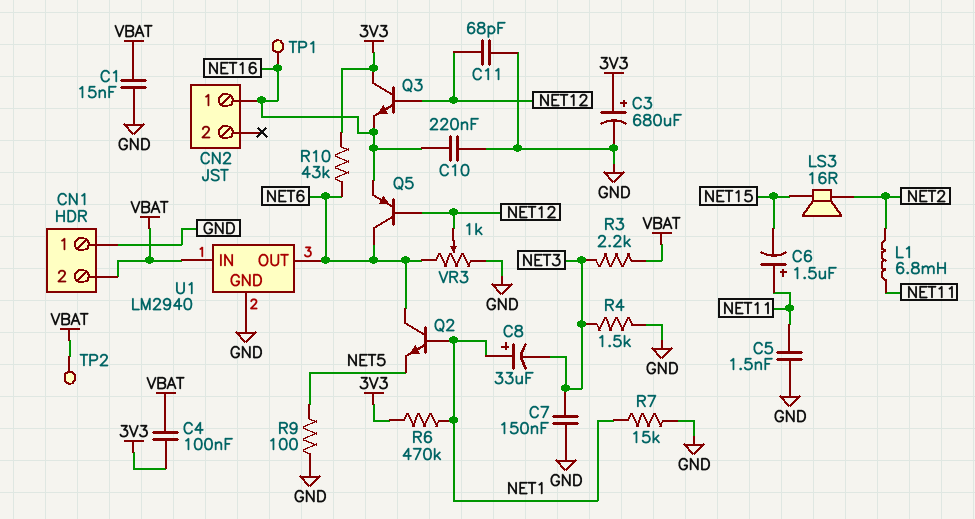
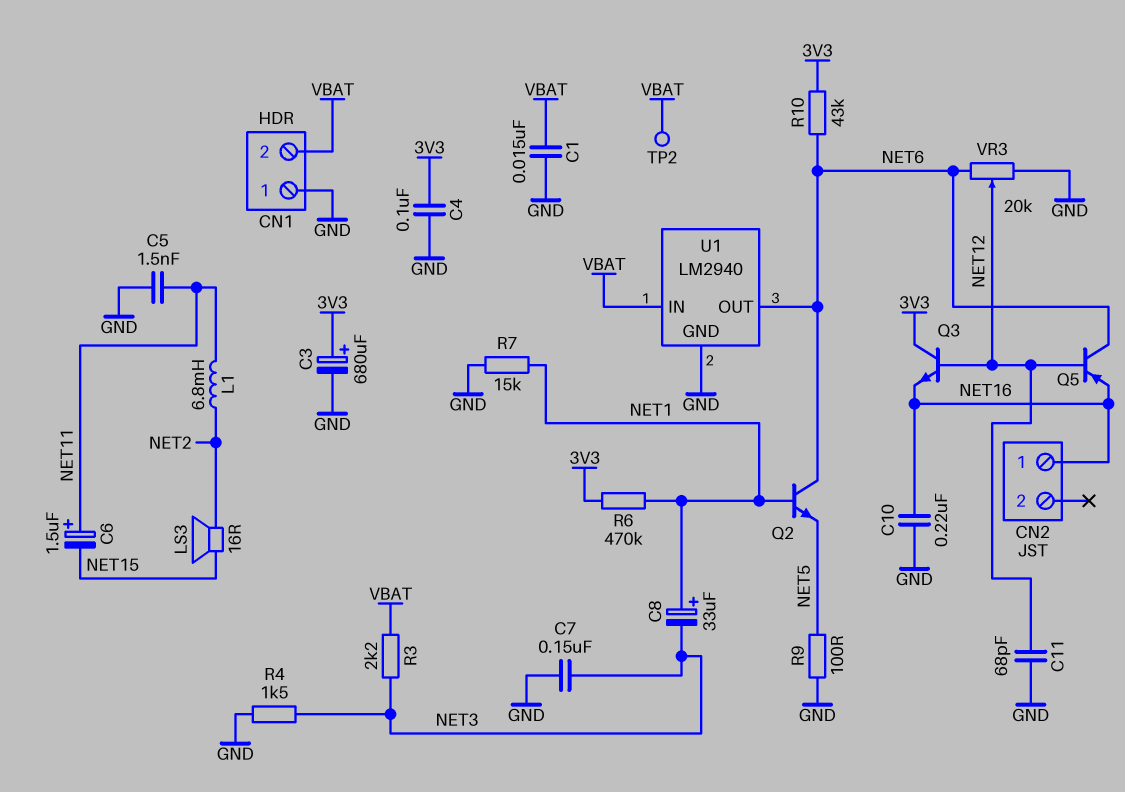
C4: 100nF (3V3, VBAT) -> 100nF (3V3, GND)
TP1: test point (NET16) -> none
VR3: 1k (GND, NET6, wiper NET12) -> 20k (GND, NET6, wiper NET12)

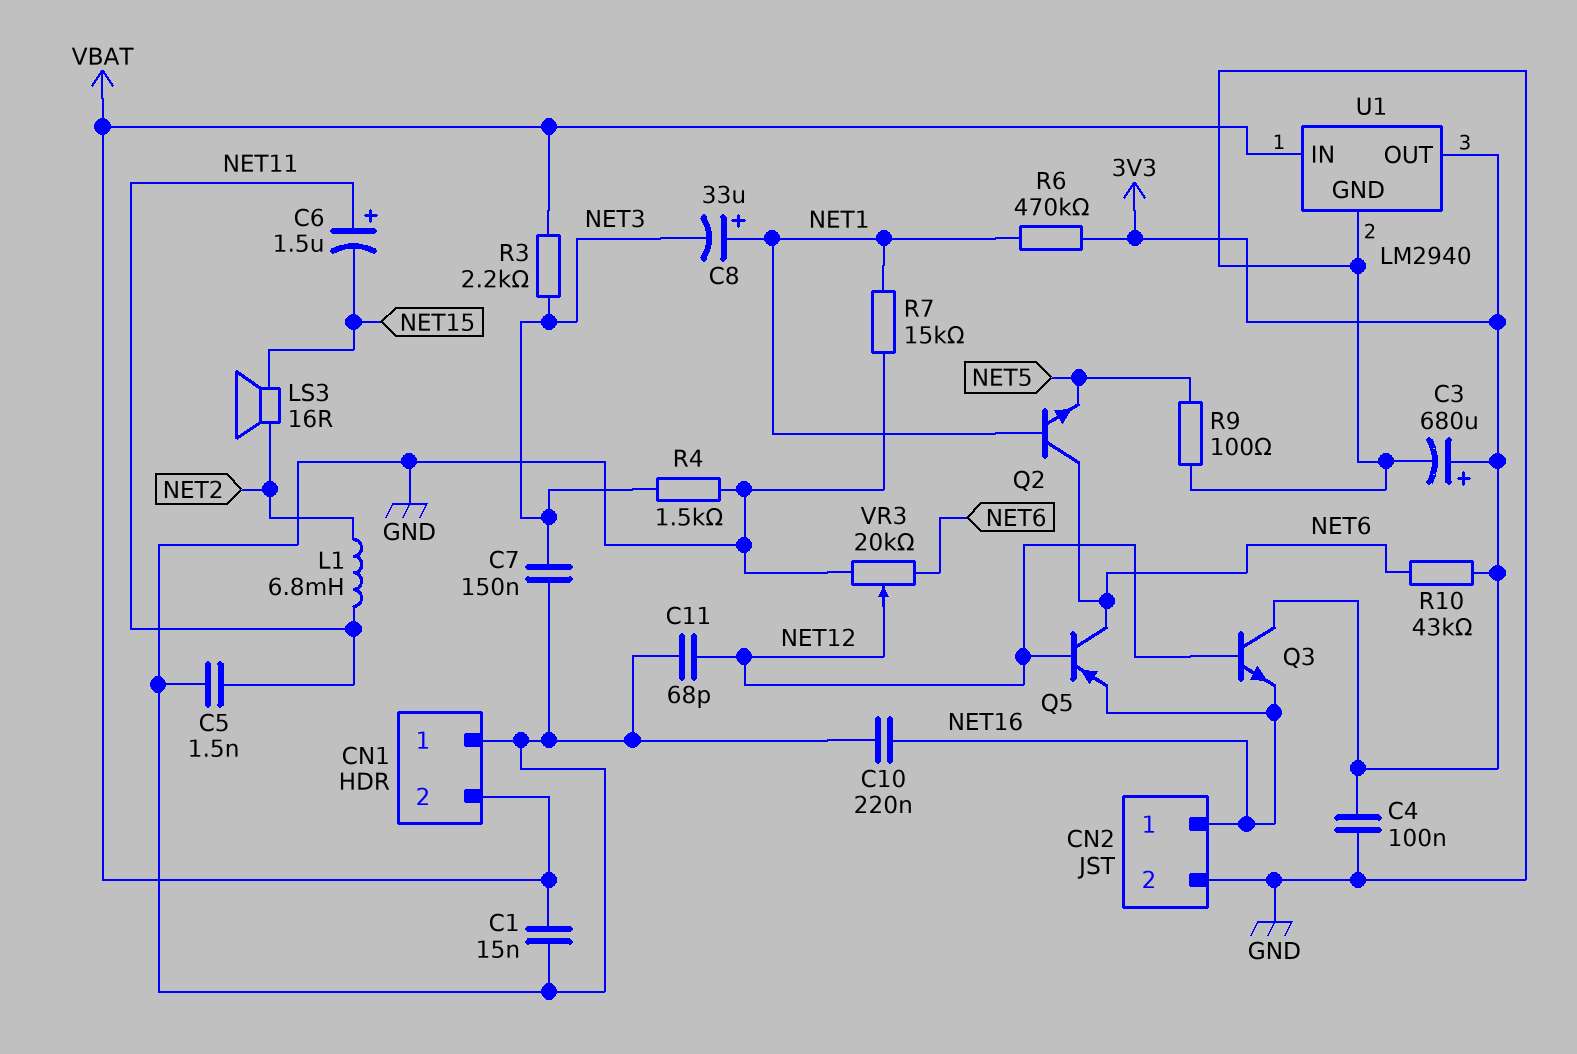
CN2 pin 2: none -> GND
TP2: test point (VBAT) -> none
U1 pin OUT: NET6 -> 3V3

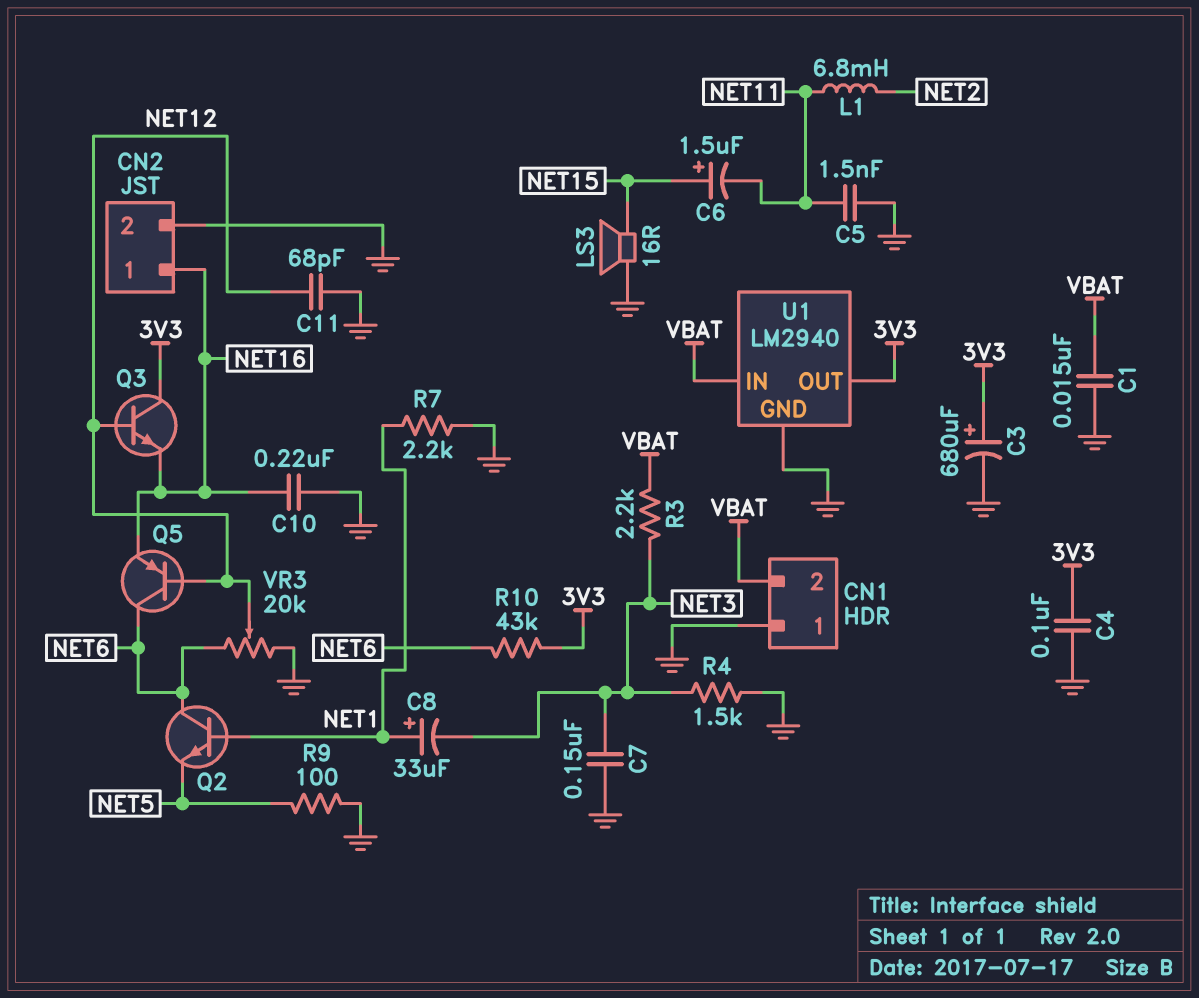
C6: 1.5uF (plus NET11, minus NET15) -> 1.5uF (plus NET15, minus NET11)
LS3: speaker 16R (NET2, NET15) -> speaker 16R (GND, NET15)
R6: 470k (3V3, NET1) -> none
R7: 15k (GND, NET1) -> 2.2k (GND, NET1)

